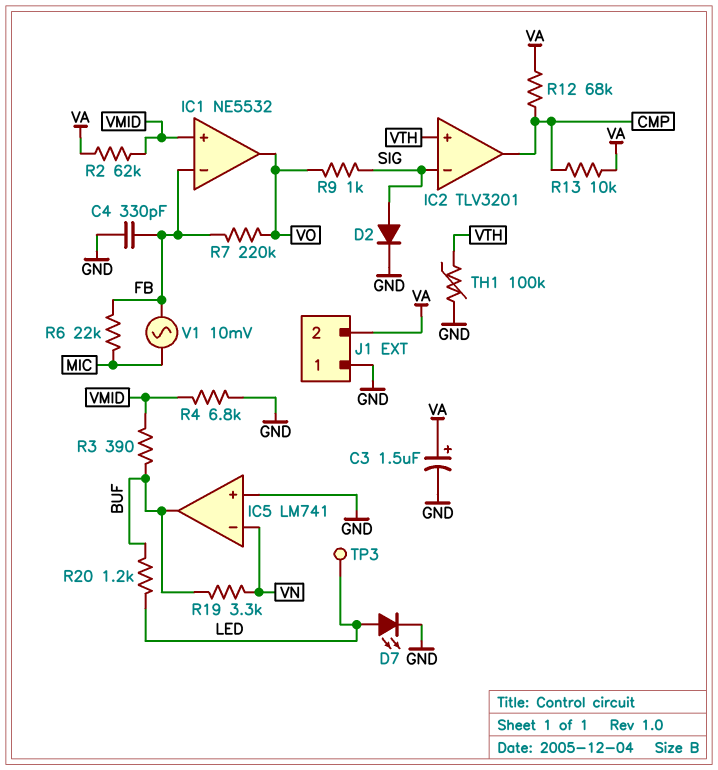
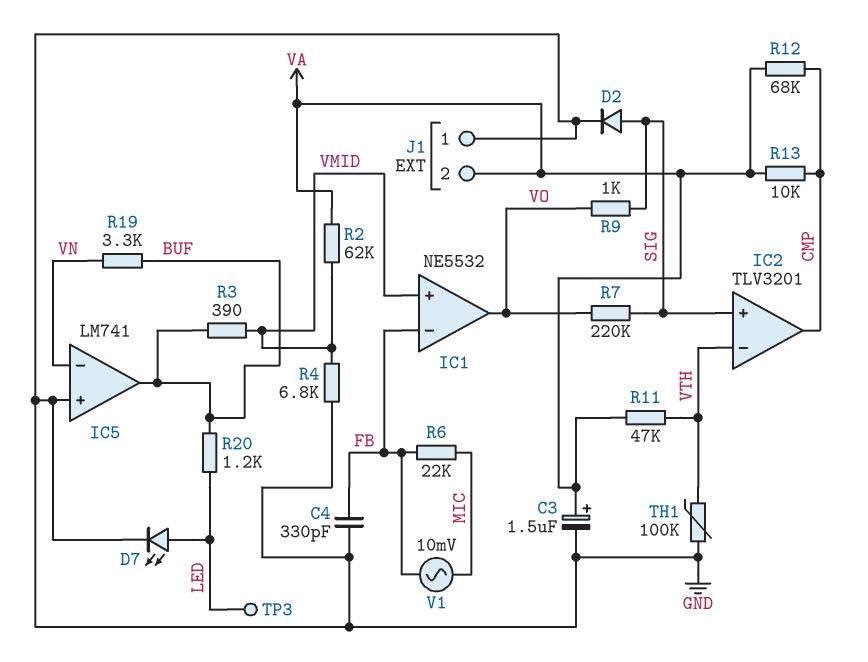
IC2 pin in+: VTH -> SIG
IC2 pin in-: SIG -> VTH
R7: 220k (FB, VO) -> 220k (SIG, VO)
R11: none -> 47k (VA, VTH)

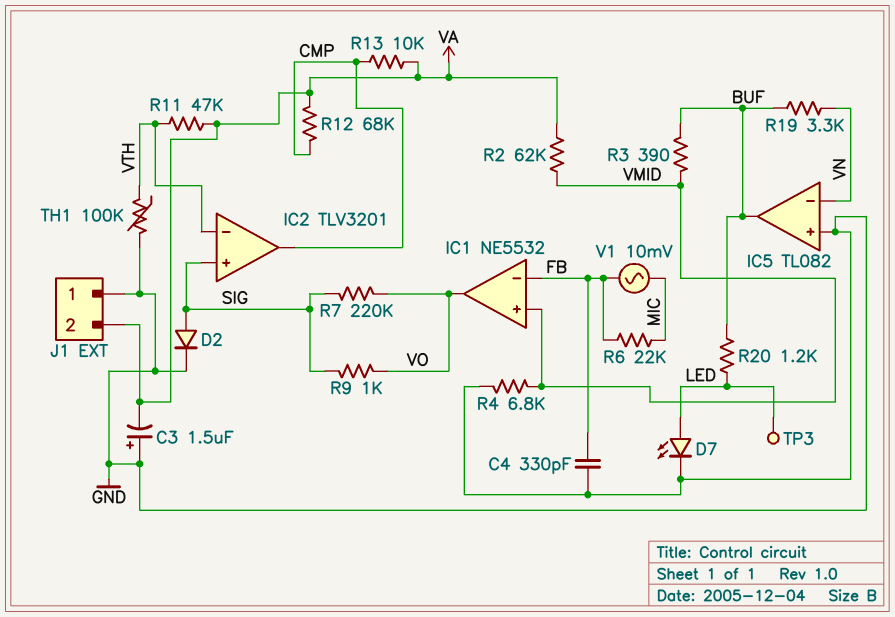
C3: 1.5uF (plus VA, minus GND) -> 1.5uF (plus GND, minus VA)
IC5: LM741 -> TL082

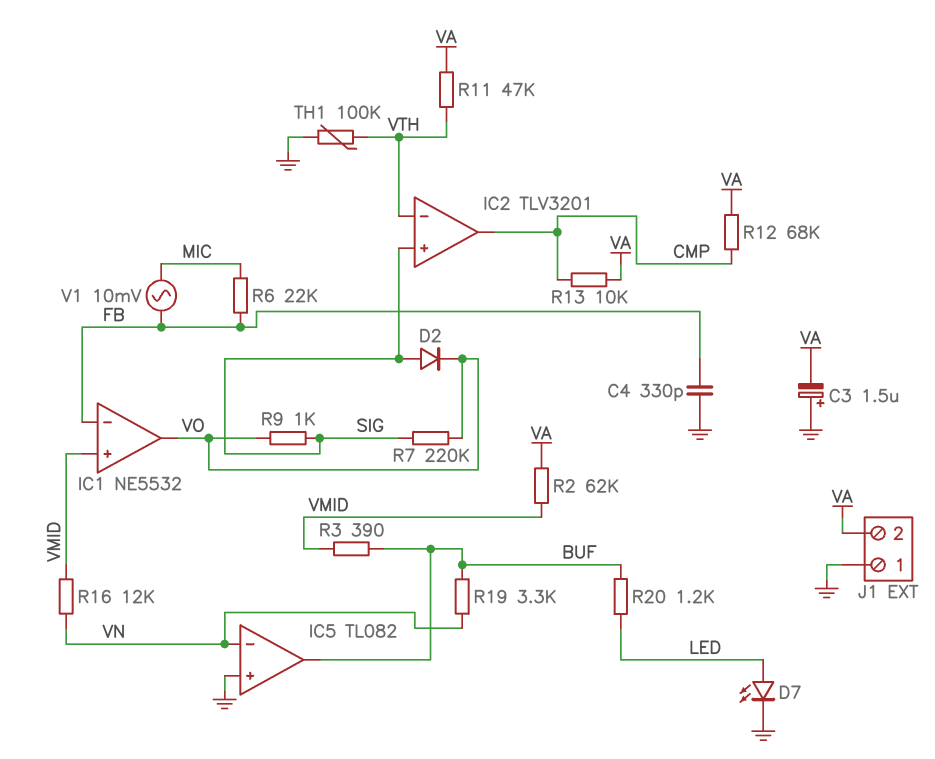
D2: diode (A SIG, K GND) -> diode (A SIG, K VO)
R4: 6.8k (GND, VMID) -> none
R16: none -> 12k (VMID, VN)
TP3: test point (LED) -> none

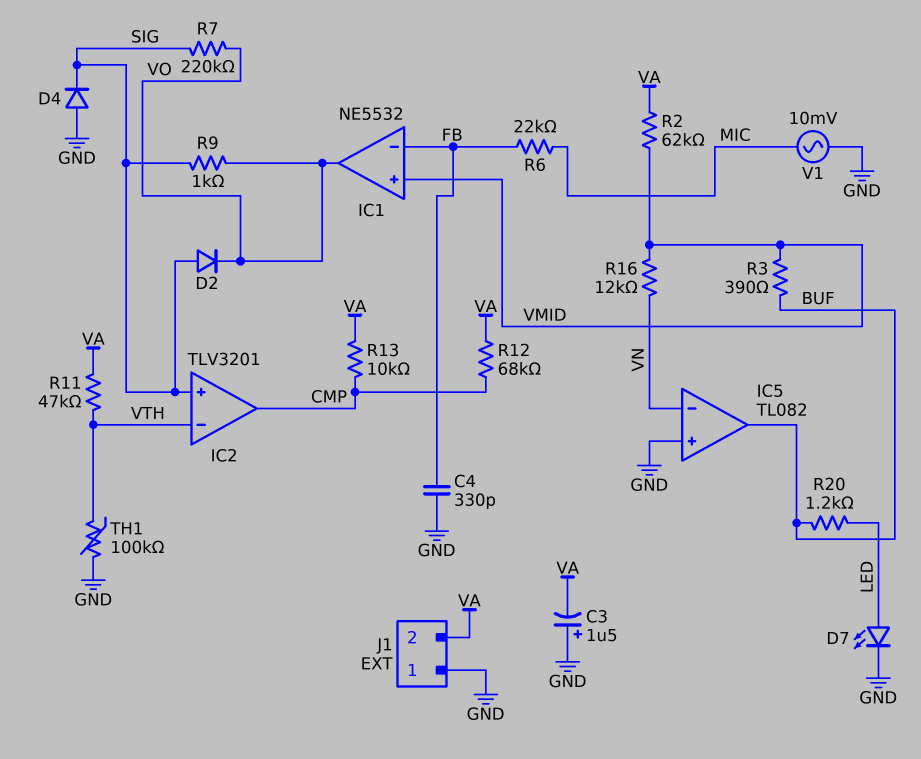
D4: none -> diode (A GND, K SIG)
R19: 3.3k (BUF, VN) -> none
V1: AC 10mV (FB, MIC) -> AC 10mV (GND, MIC)

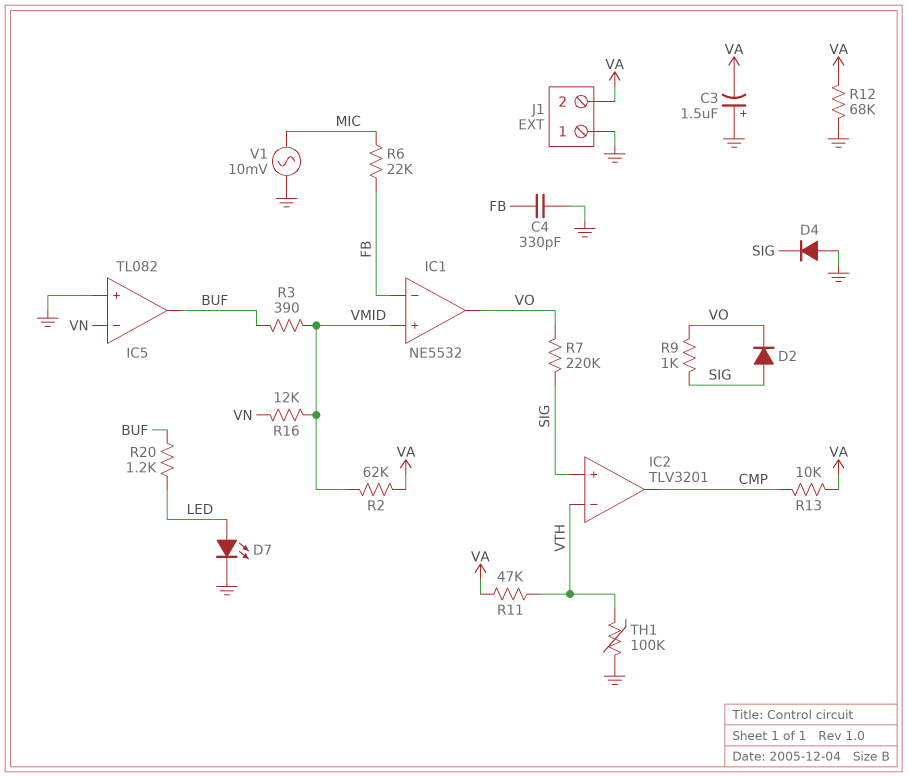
R12: 68k (CMP, VA) -> 68k (GND, VA)

